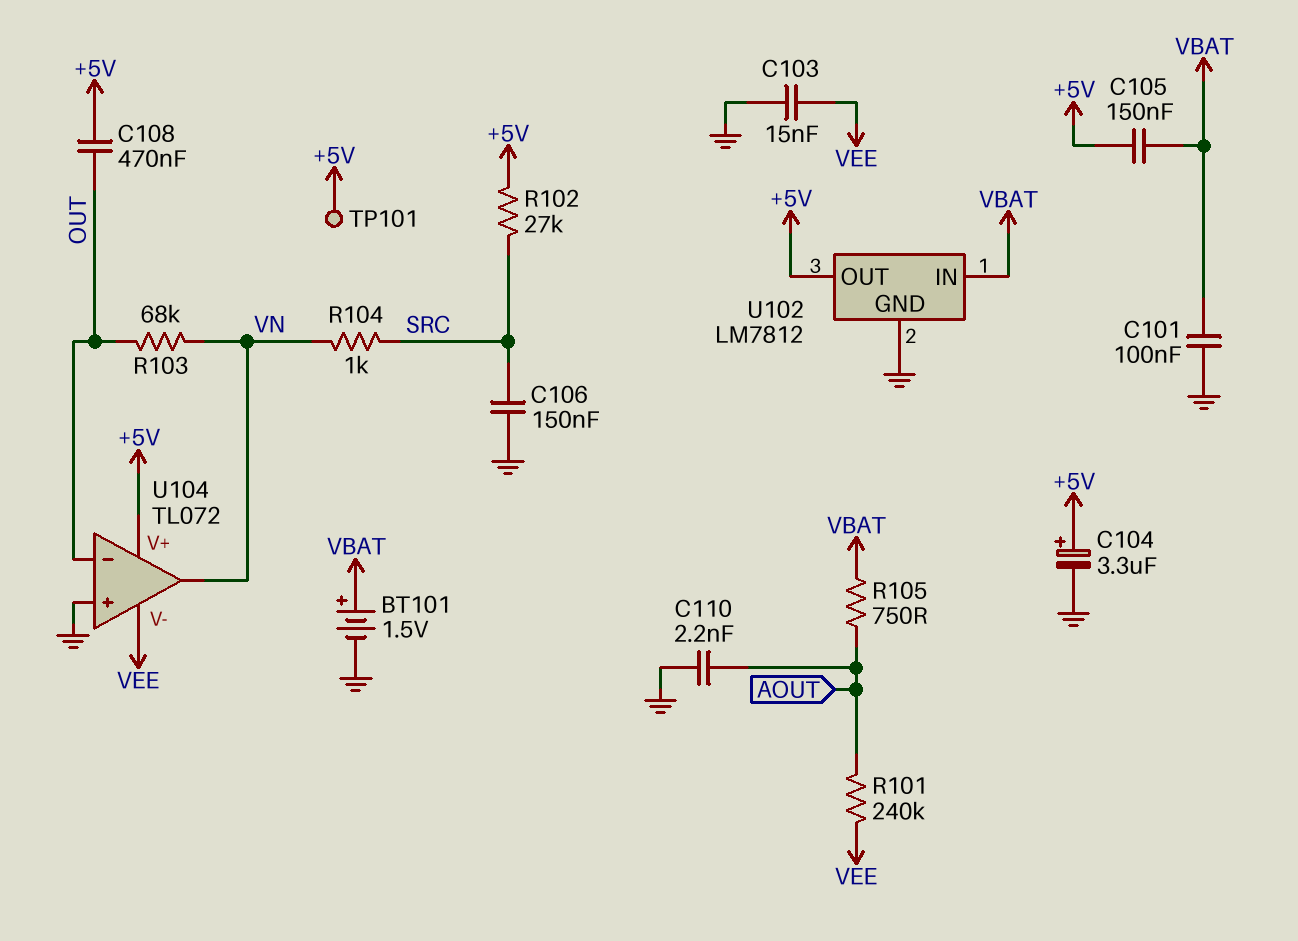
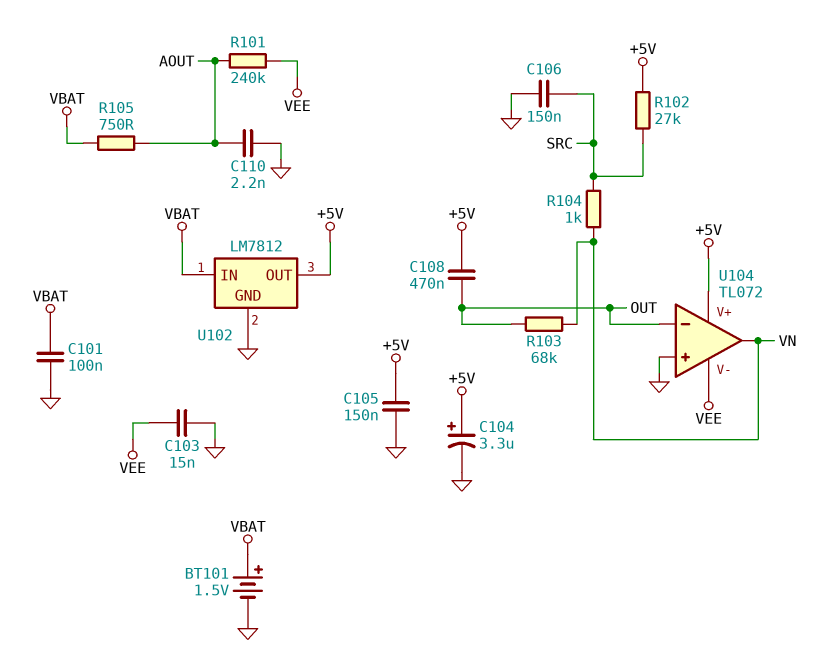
C105: 150nF (+5V, VBAT) -> 150nF (+5V, GND)
TP101: test point (+5V) -> none

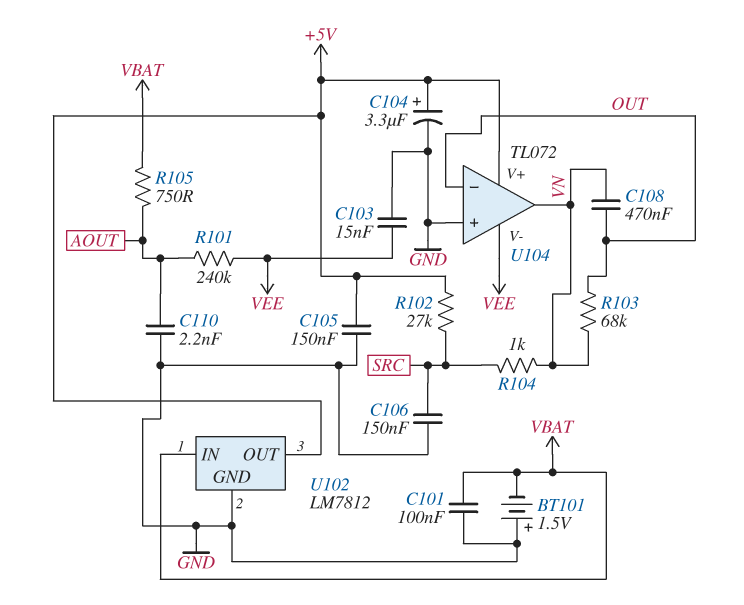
BT101: 1.5V (plus VBAT, minus GND) -> 1.5V (plus GND, minus VBAT)
C108: 470nF (+5V, OUT) -> 470nF (OUT, VN)

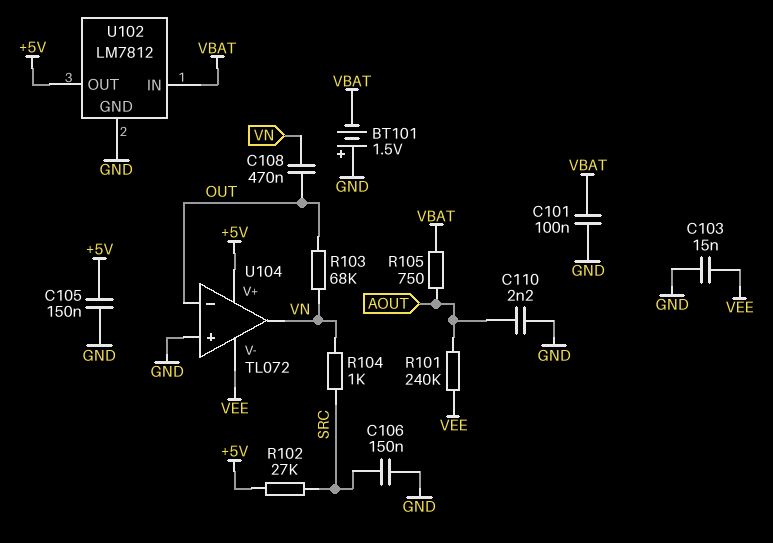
C104: 3.3uF (plus +5V, minus GND) -> none

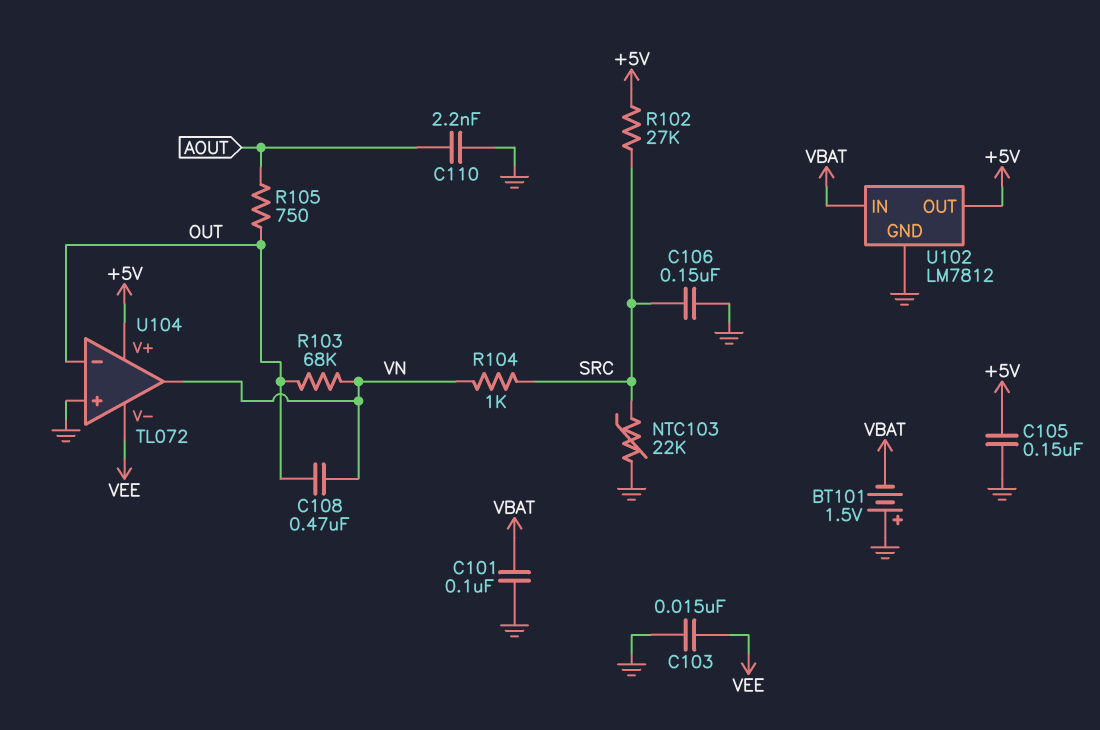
NTC103: none -> 22k (GND, SRC)
R101: 240k (AOUT, VEE) -> none
R105: 750 (AOUT, VBAT) -> 750 (AOUT, OUT)

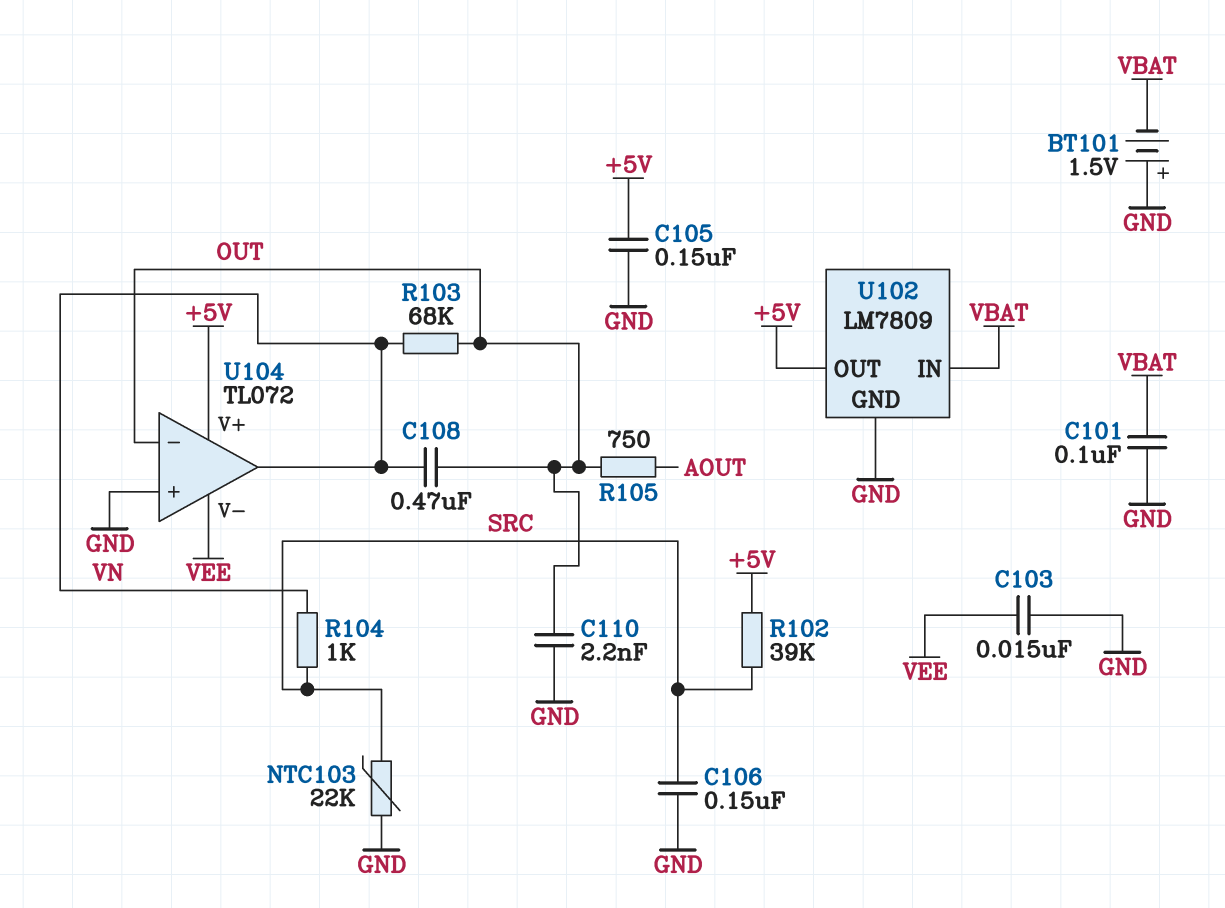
C110: 2.2nF (AOUT, GND) -> 2.2nF (GND, OUT)
R102: 27k (+5V, SRC) -> 39k (+5V, SRC)
U102: LM7812 -> LM7809

